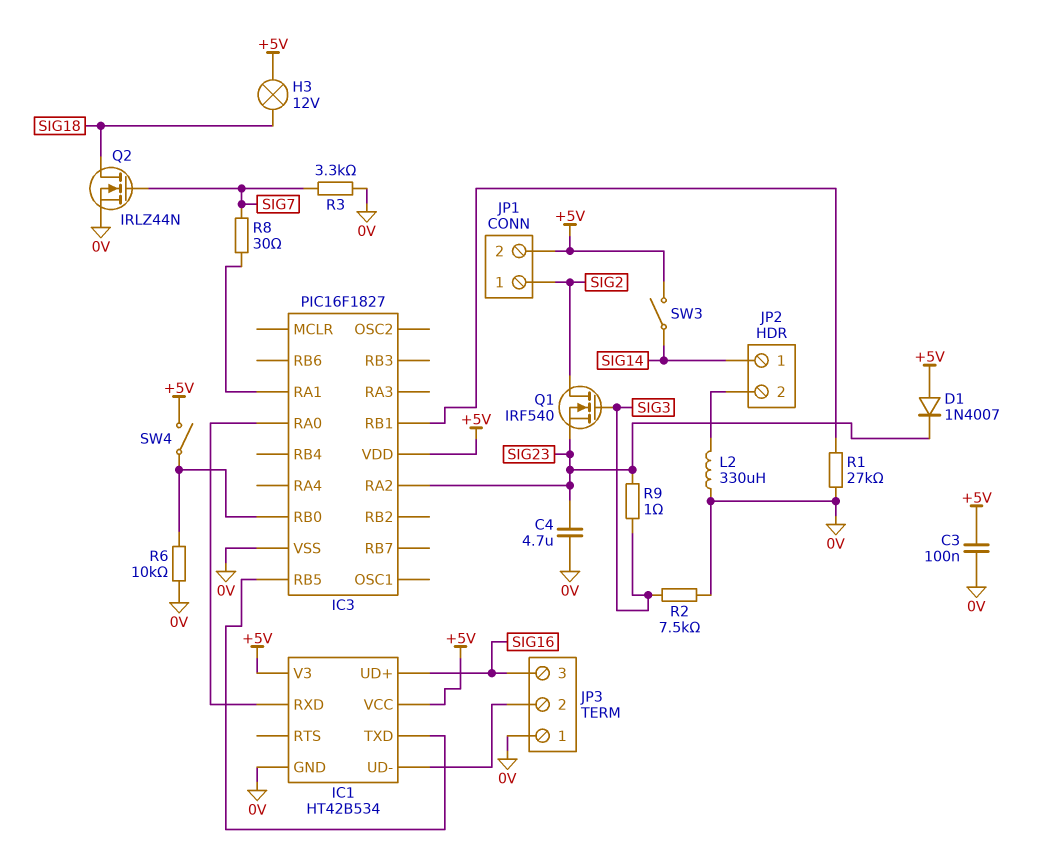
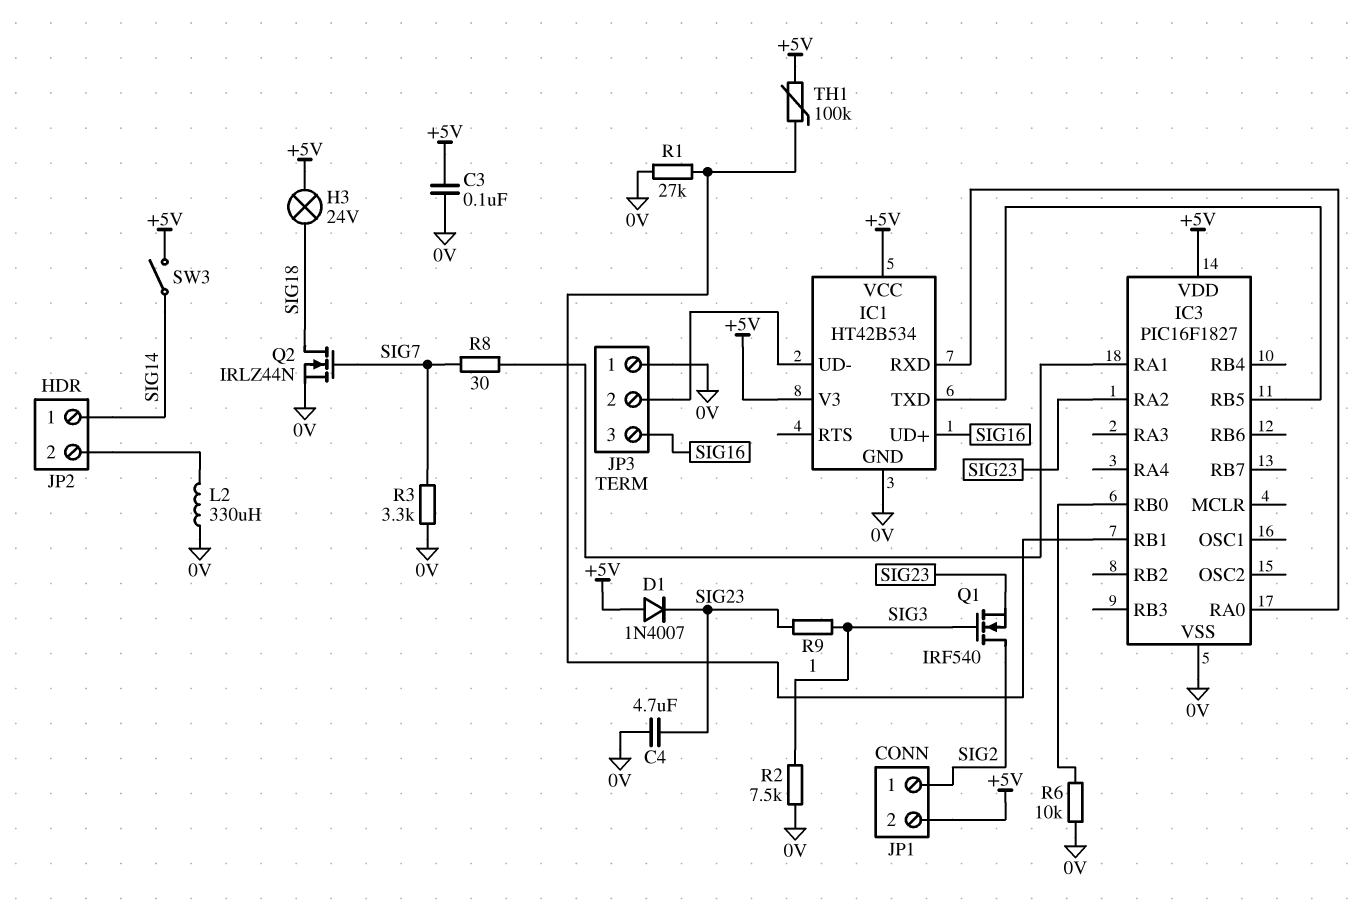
H3: lamp 12V (+5V, SIG18) -> lamp 24V (+5V, SIG18)
SW4: switch (+5V, IC3/RB0) -> none
TH1: none -> 100k (+5V, IC3/RB1)

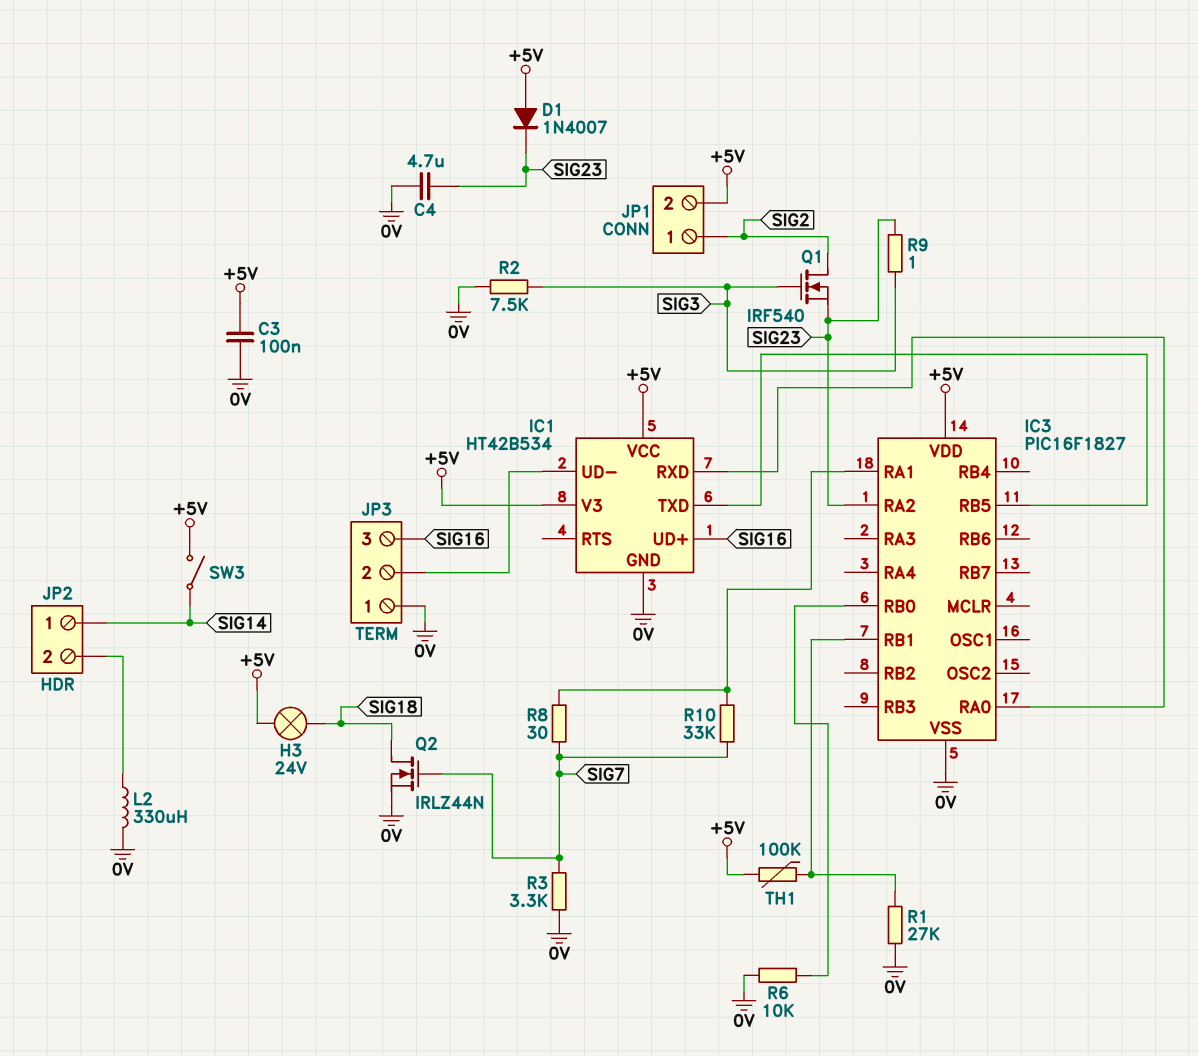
R10: none -> 33k (IC3/RA1, SIG7)

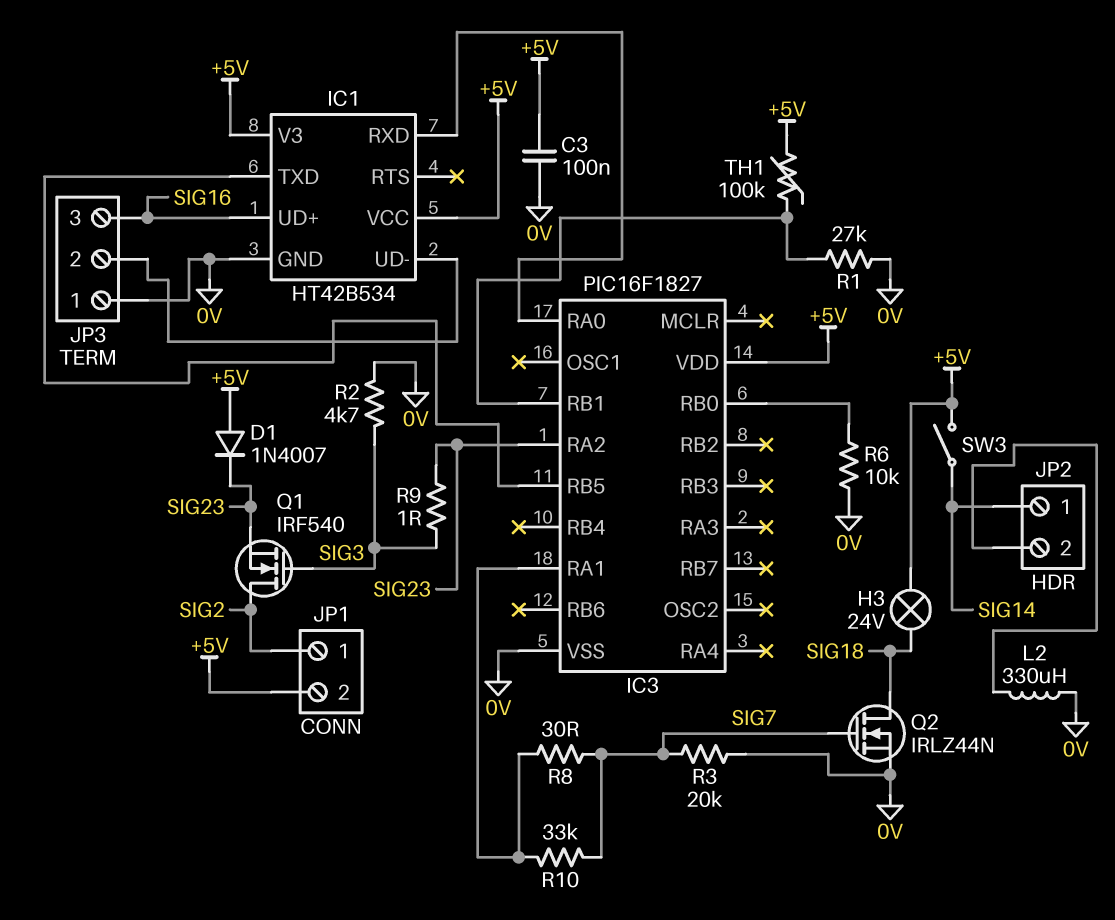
C4: 4.7uF (0V, SIG23) -> none
R2: 7.5k (0V, SIG3) -> 4.7k (0V, SIG3)
R3: 3.3k (0V, SIG7) -> 20k (0V, SIG7)

